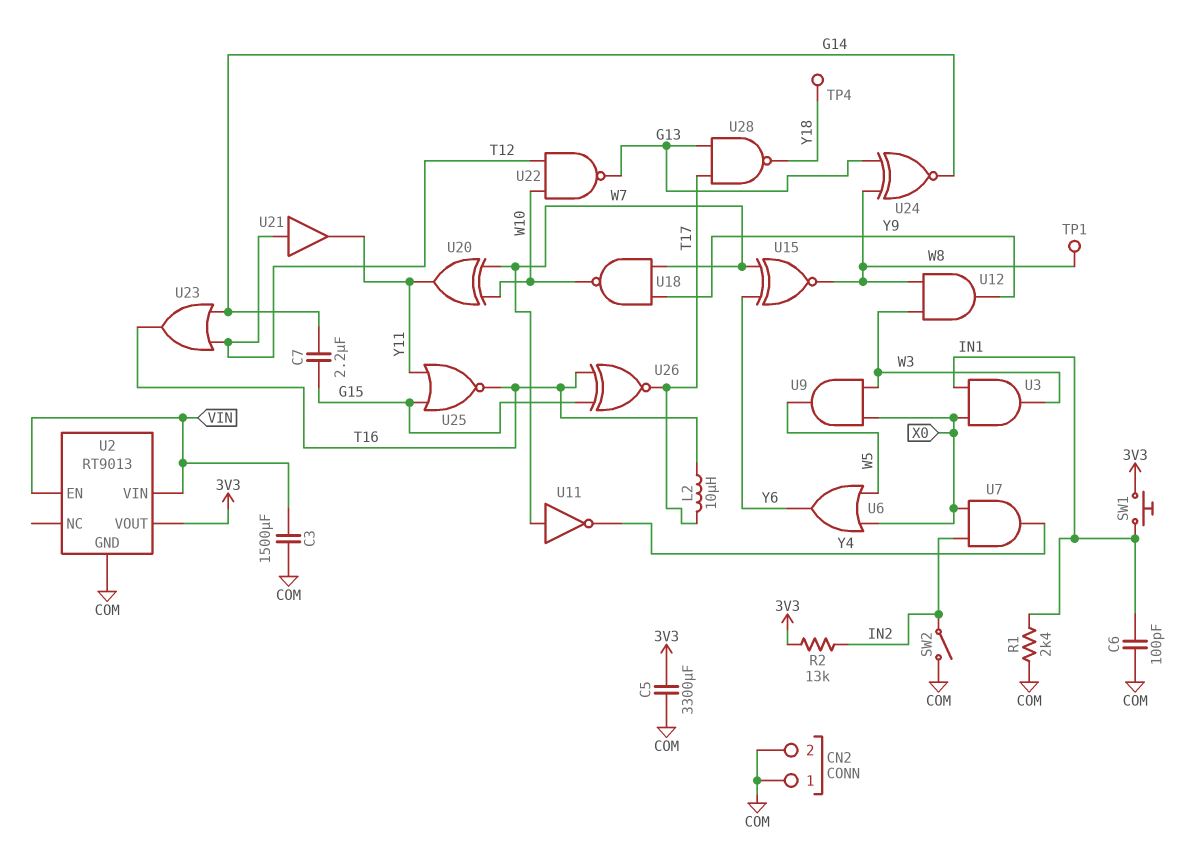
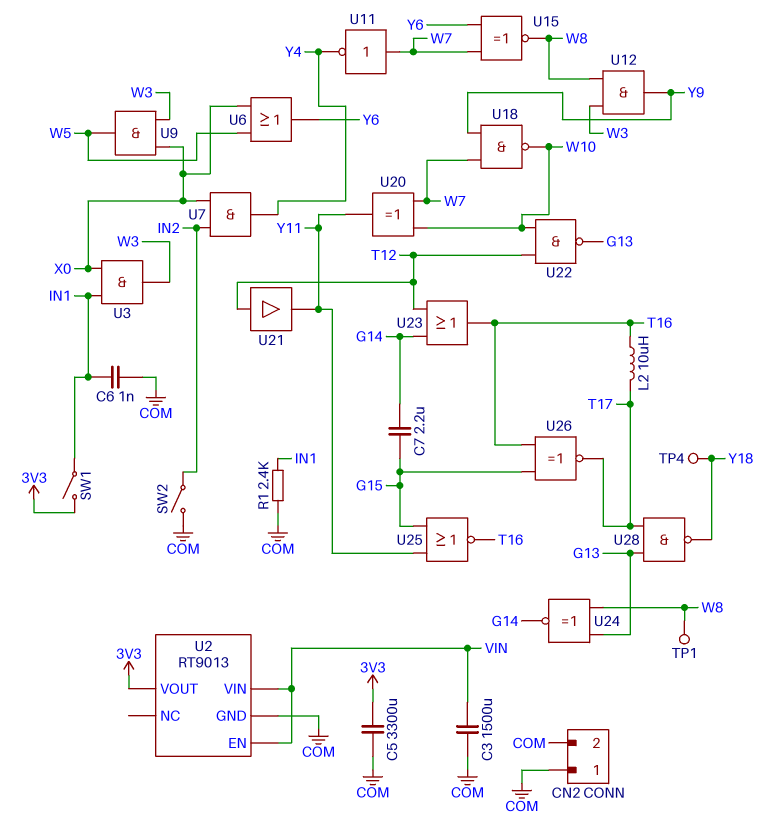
C6: 100pF (COM, IN1) -> 1nF (COM, IN1)
R2: 13k (3V3, IN2) -> none
SW1: button (3V3, IN1) -> switch (3V3, IN1)

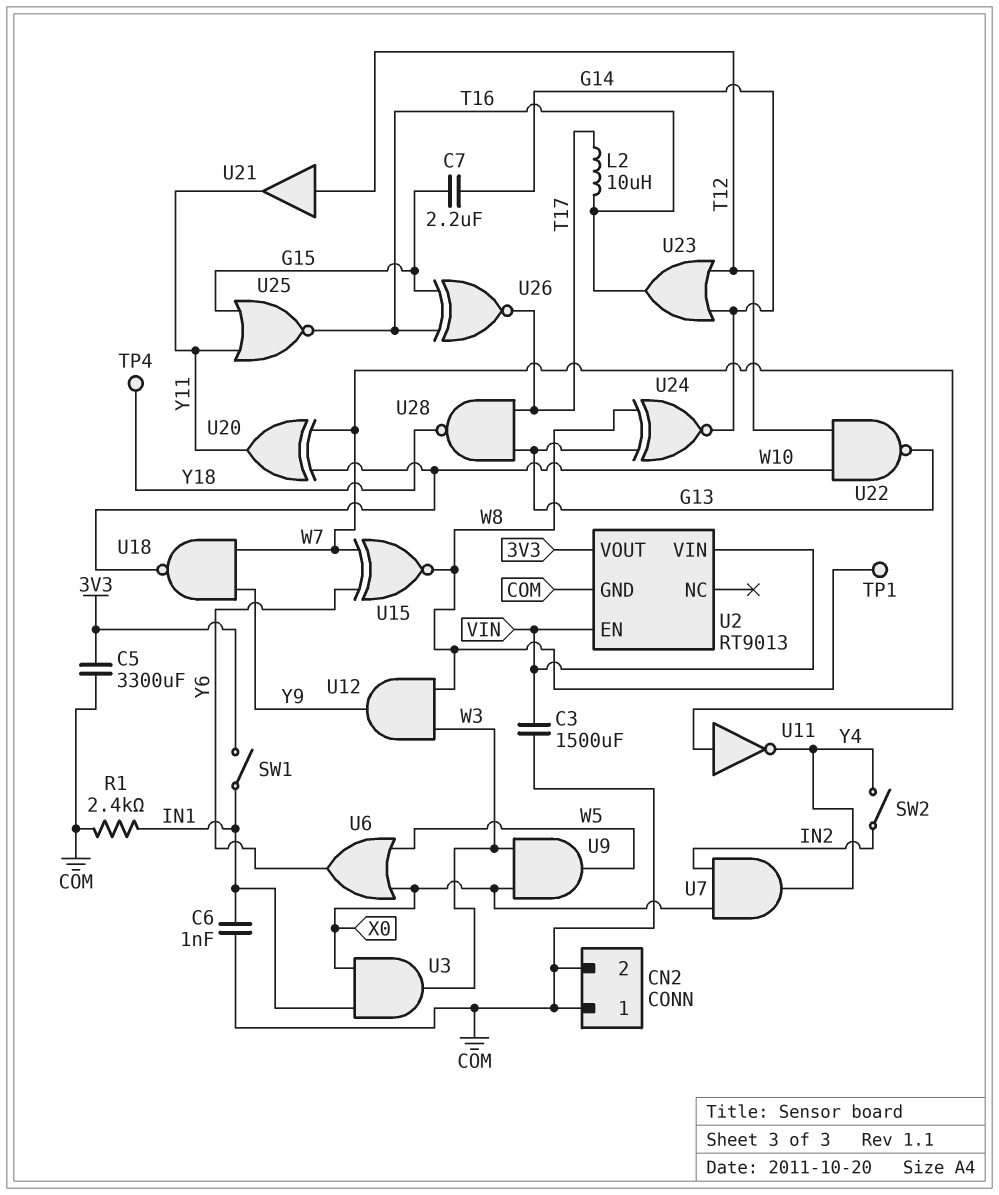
SW2: switch (COM, IN2) -> switch (IN2, Y4)

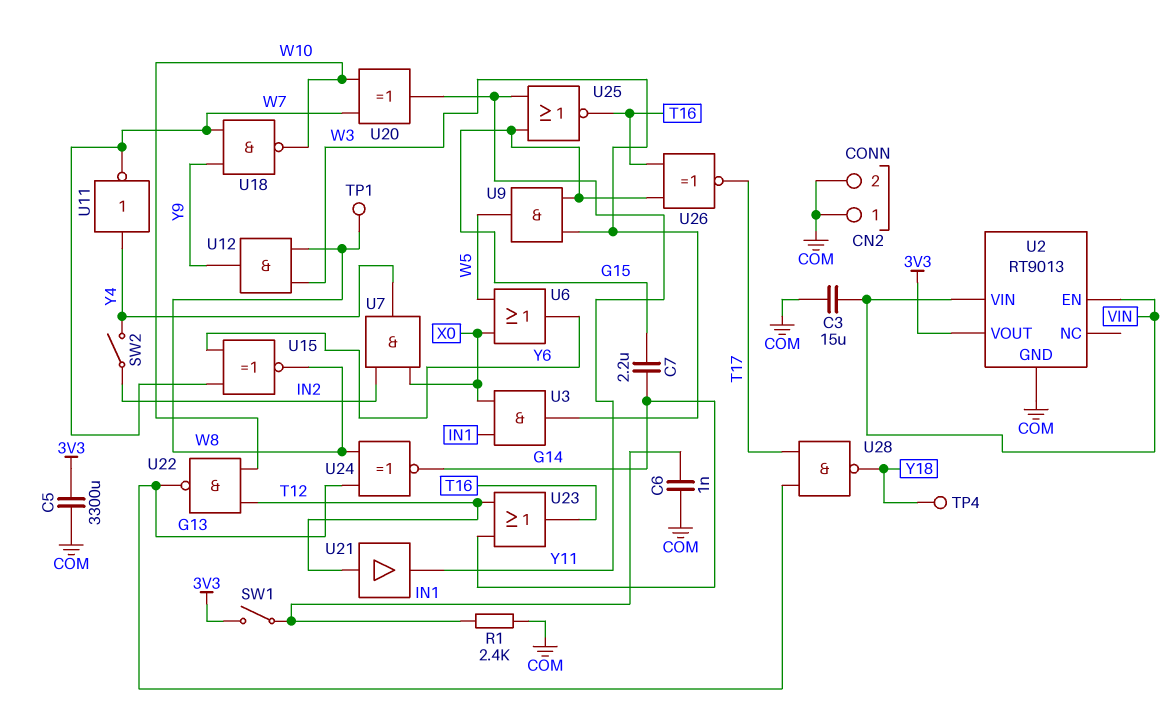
C3: 1500uF (COM, VIN) -> 15uF (COM, VIN)
L2: 10uH (T16, T17) -> none
U9: AND (in W3, in X0, out W5) -> AND (in G15, in W3, out W5)
U11: NOT (in W7, out Y4) -> NOT (in Y4, out W7)

